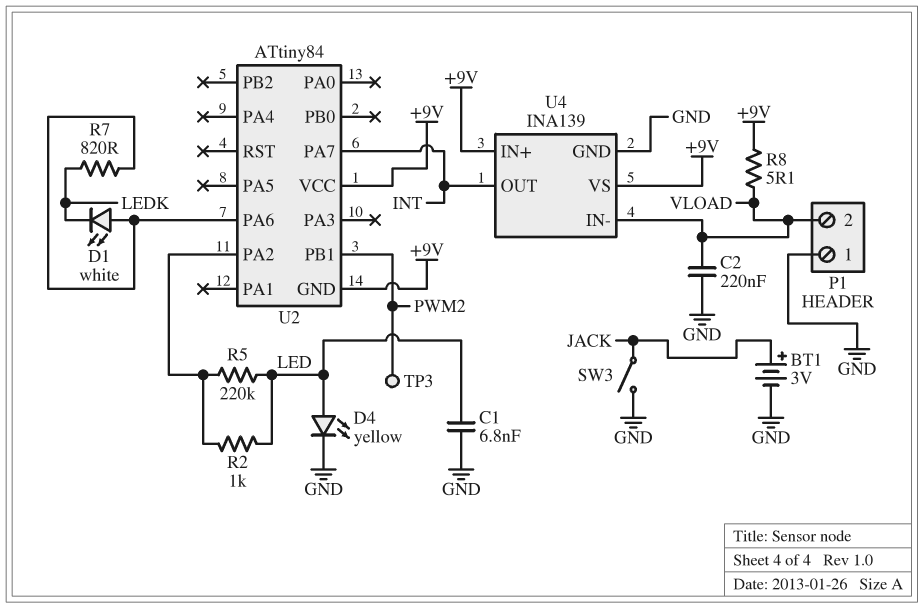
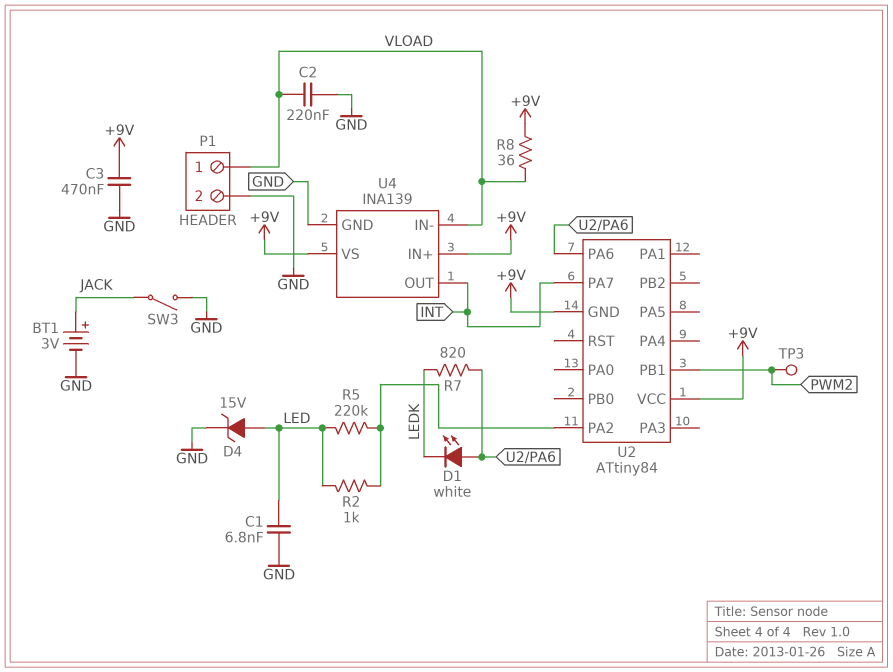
C3: none -> 470nF (+9V, GND)
D4: LED yellow (A LED, K GND) -> zener 15V (A LED, K GND)
P1 pin 1: GND -> VLOAD
P1 pin 2: VLOAD -> GND
R8: 5.1 (+9V, VLOAD) -> 36 (+9V, VLOAD)

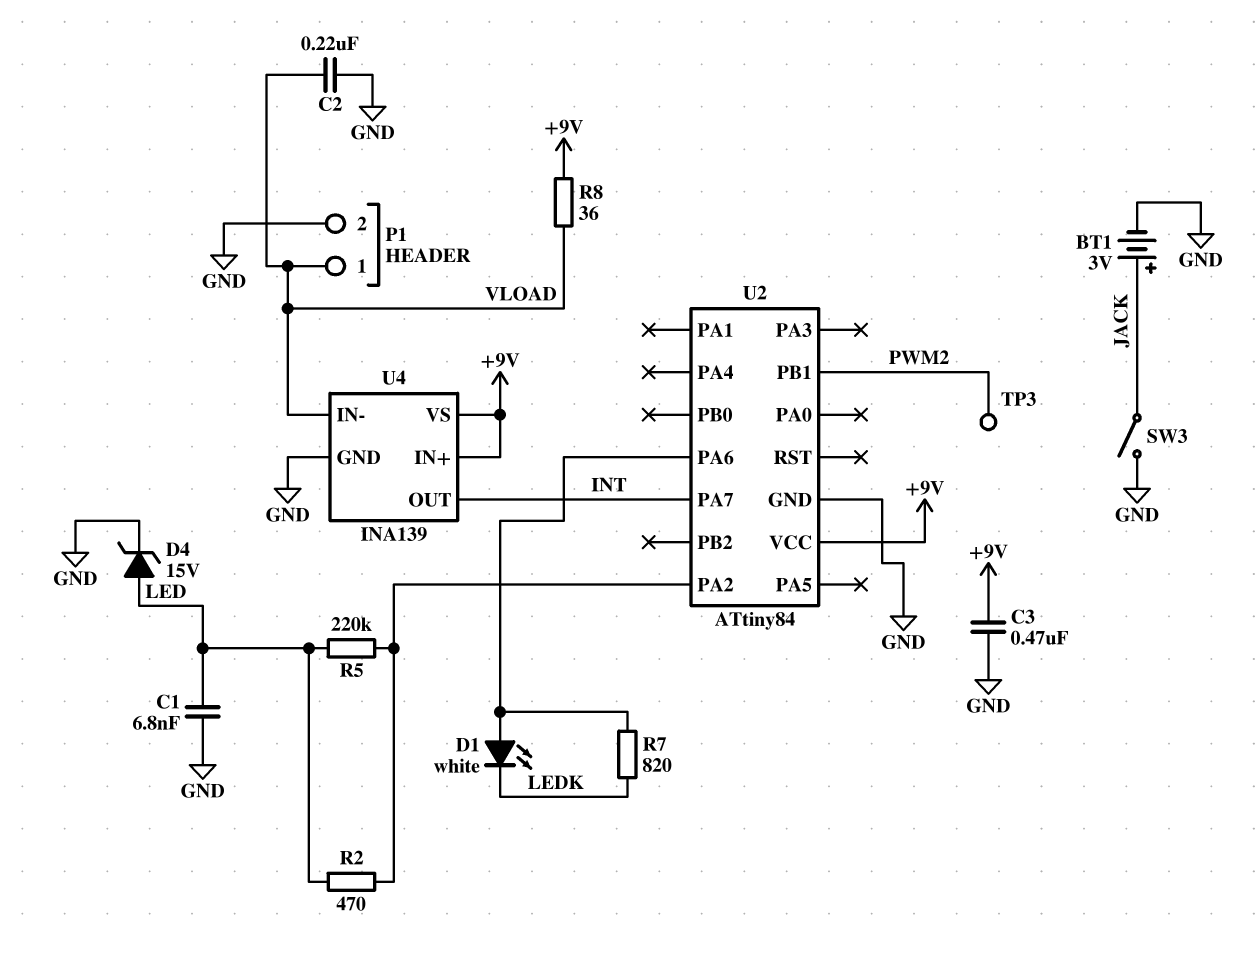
R2: 1k (LED, U2/PA2) -> 470 (LED, U2/PA2)
U2 pin GND: +9V -> GND

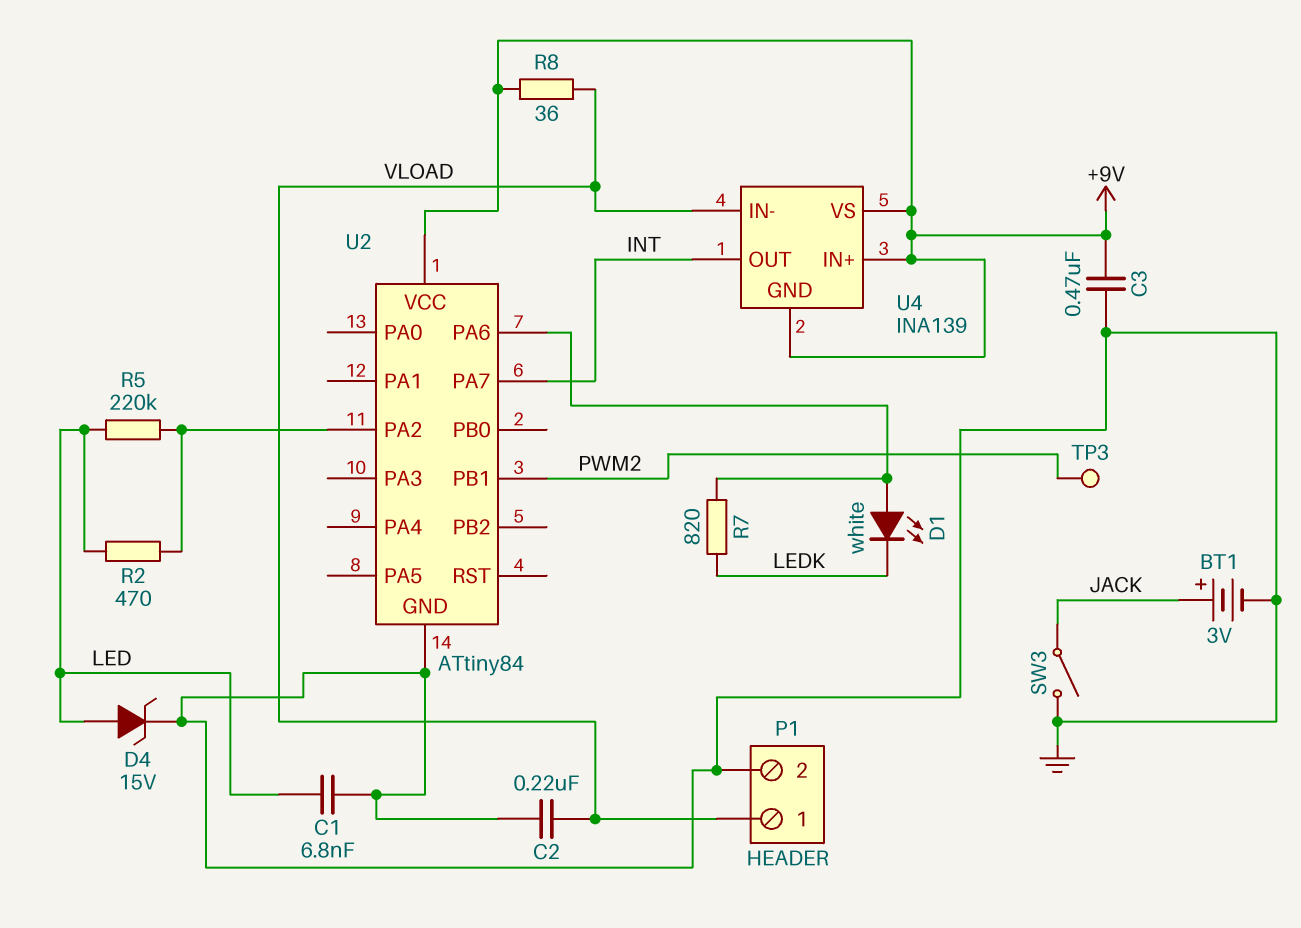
U4 pin GND: GND -> +9V

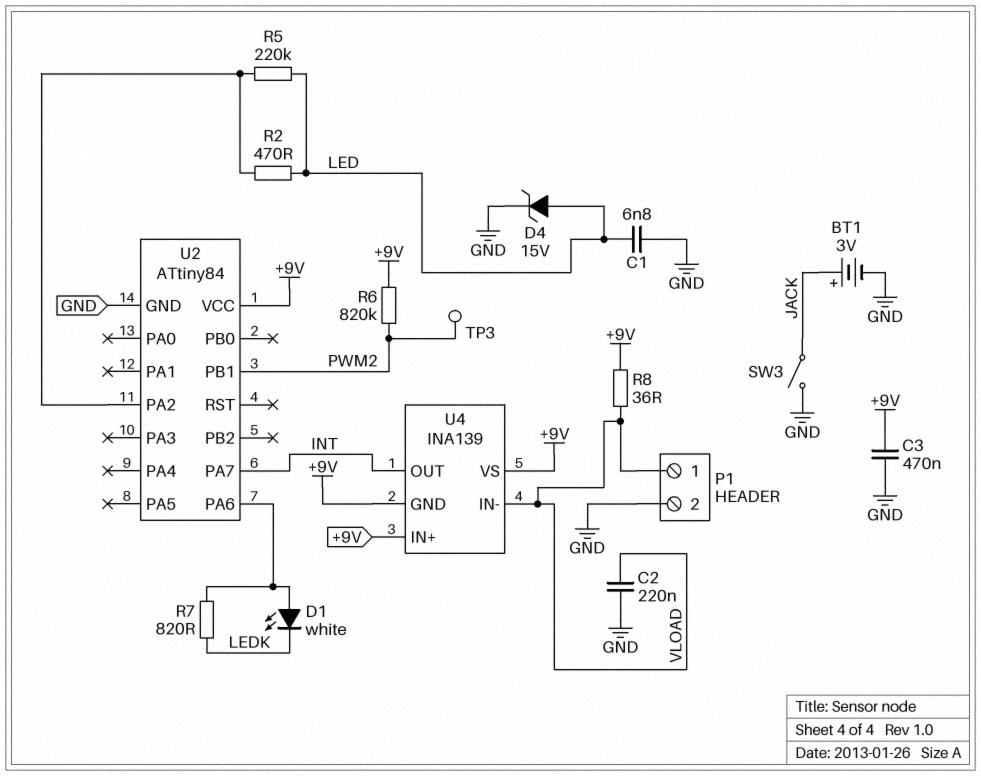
R6: none -> 820k (+9V, PWM2)

